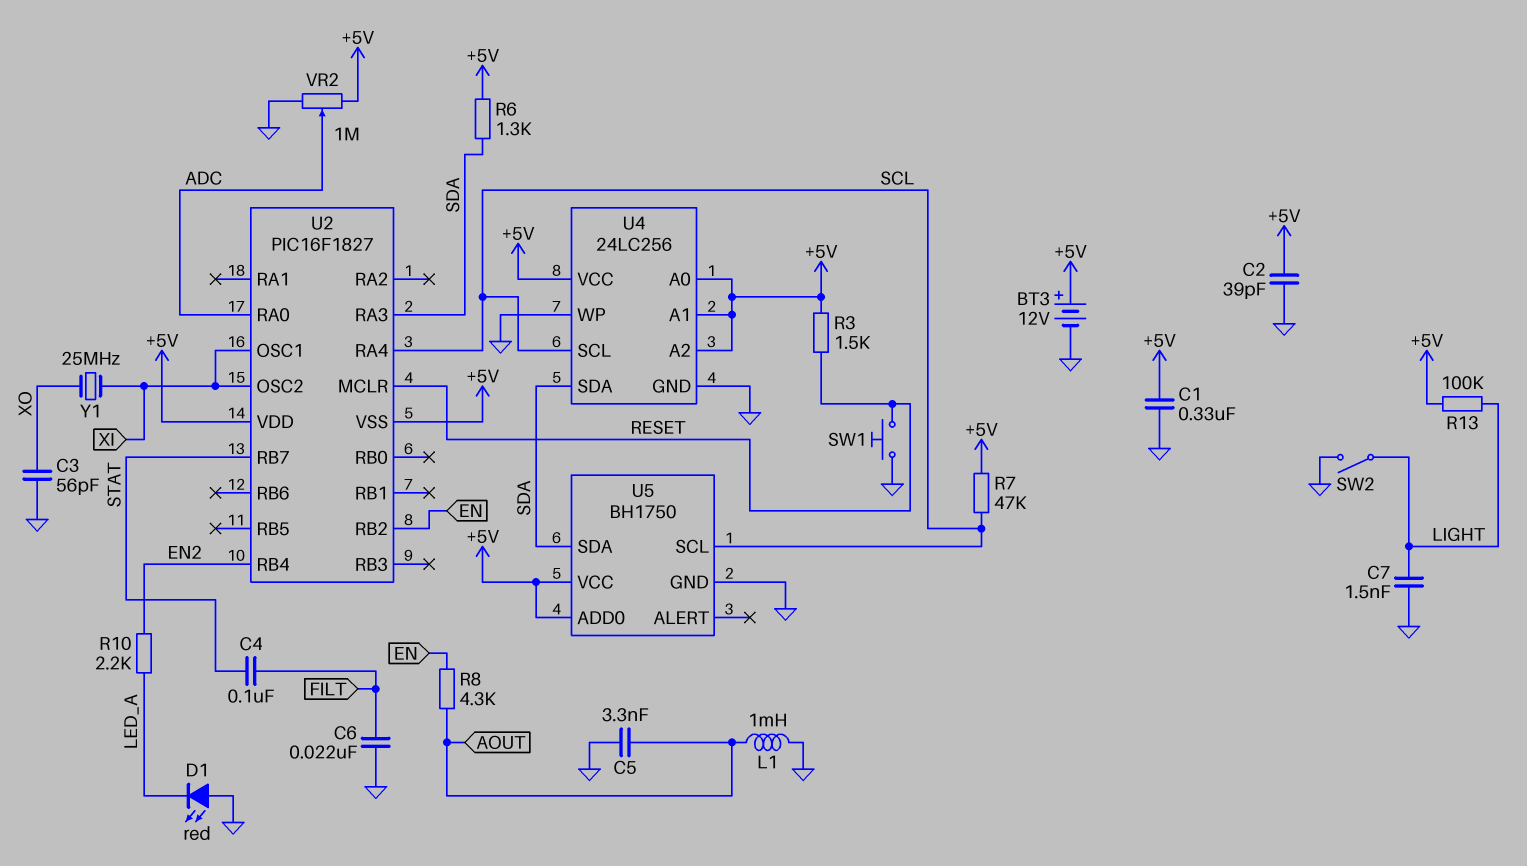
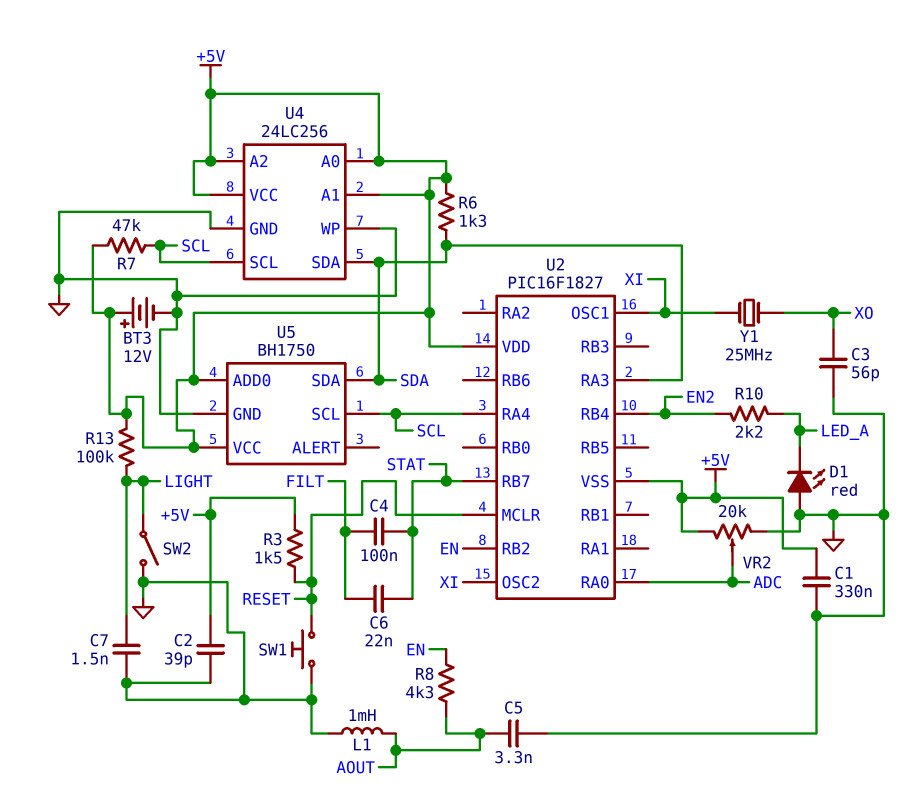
C6: 22nF (FILT, GND) -> 22nF (FILT, STAT)
VR2: 1M (+5V, GND, wiper ADC) -> 20k (+5V, GND, wiper ADC)

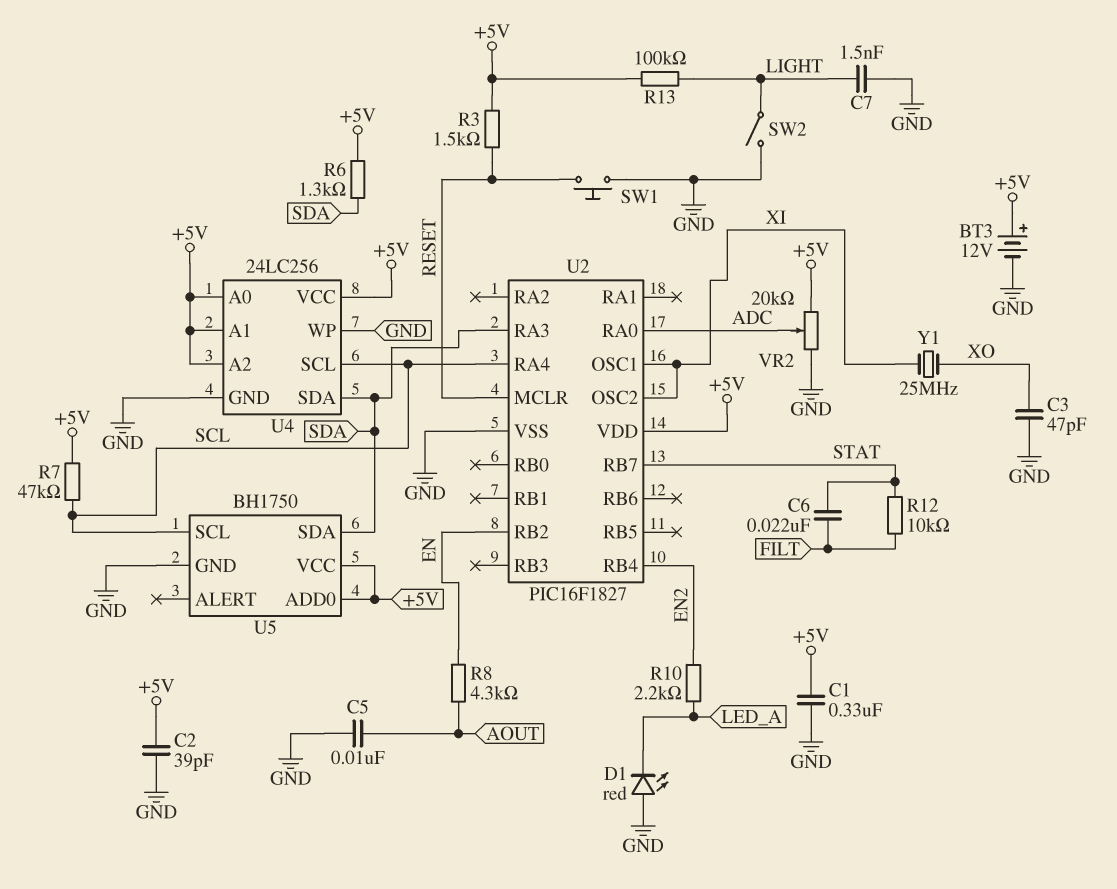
C3: 56pF (GND, XO) -> 47pF (GND, XO)
C4: 100nF (FILT, STAT) -> none
C5: 3.3nF (AOUT, GND) -> 10nF (AOUT, GND)
L1: 1mH (AOUT, GND) -> none
R12: none -> 10k (FILT, STAT)
U2 pin VSS: +5V -> GND

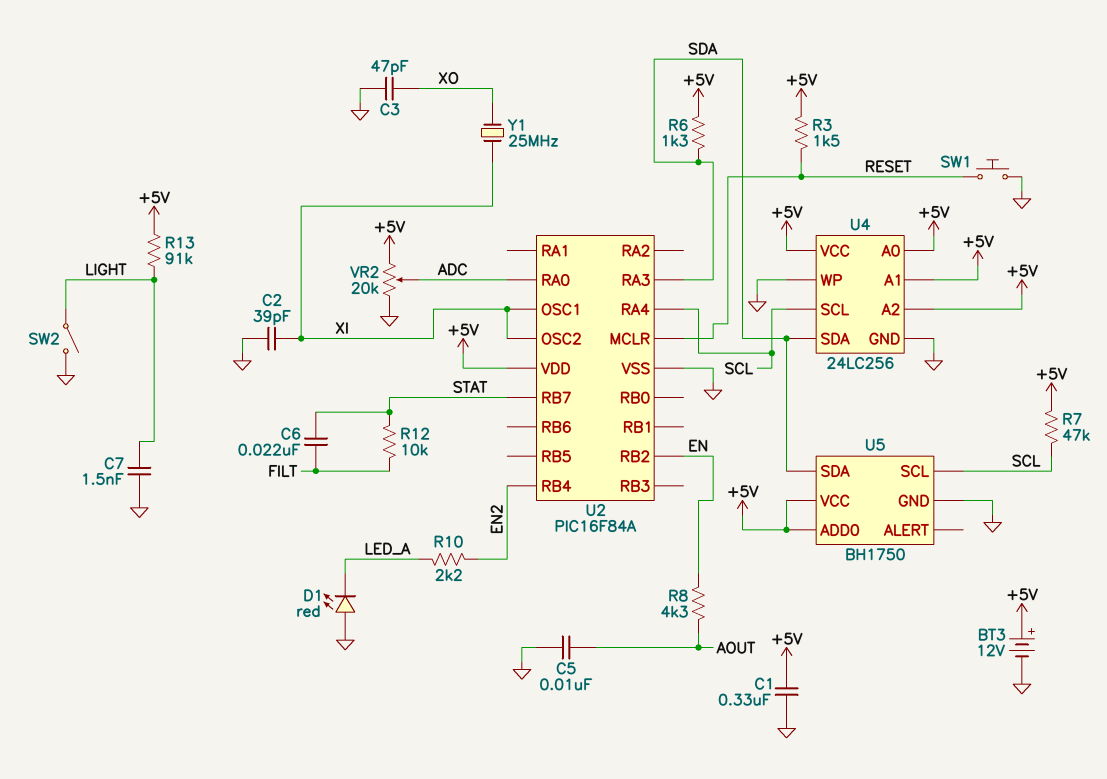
C2: 39pF (+5V, GND) -> 39pF (GND, XI)
R13: 100k (+5V, LIGHT) -> 91k (+5V, LIGHT)
U2: PIC16F1827 -> PIC16F84A

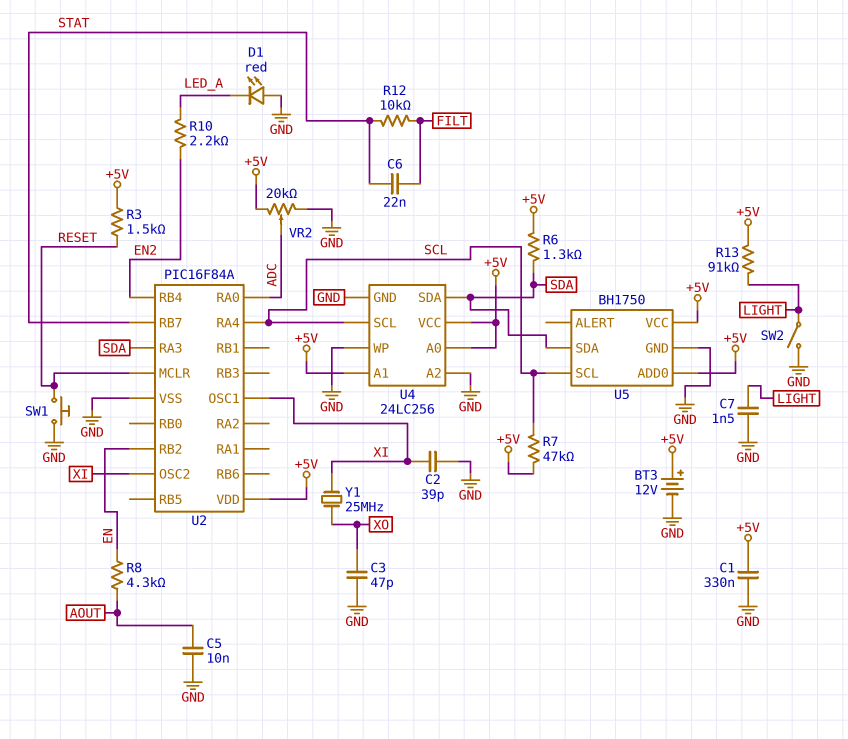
U4 pin A2: +5V -> GND

